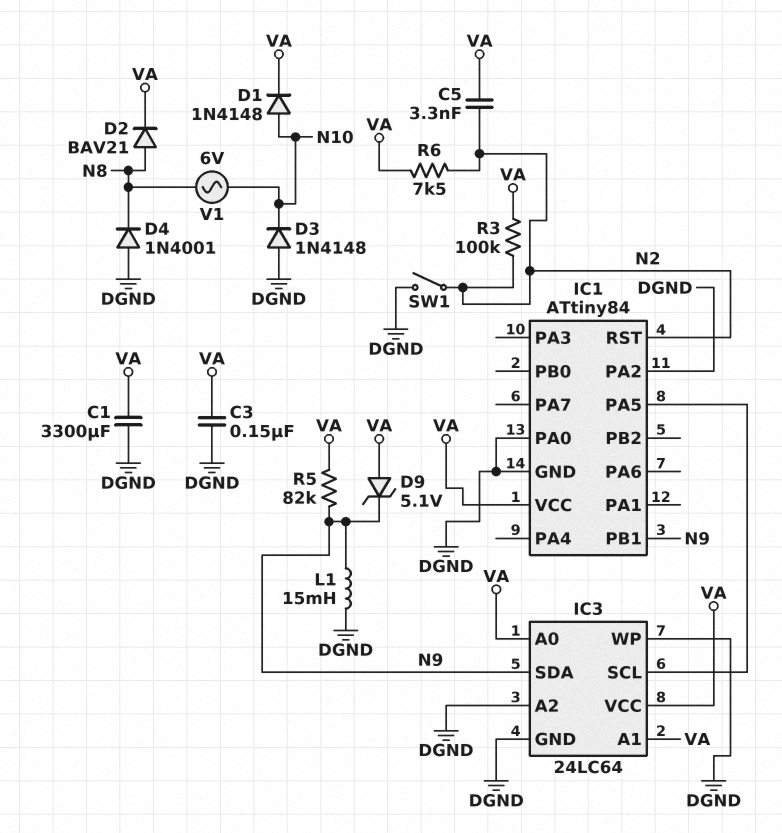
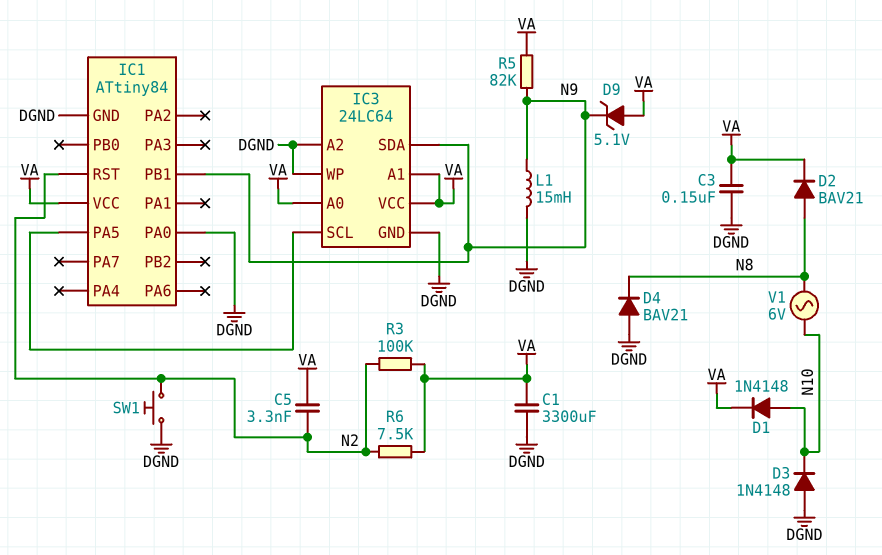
D4: diode 1N4001 (A DGND, K N8) -> diode BAV21 (A DGND, K N8)
IC1 pin PA2: DGND -> none
SW1: switch (DGND, N2) -> button (DGND, N2)

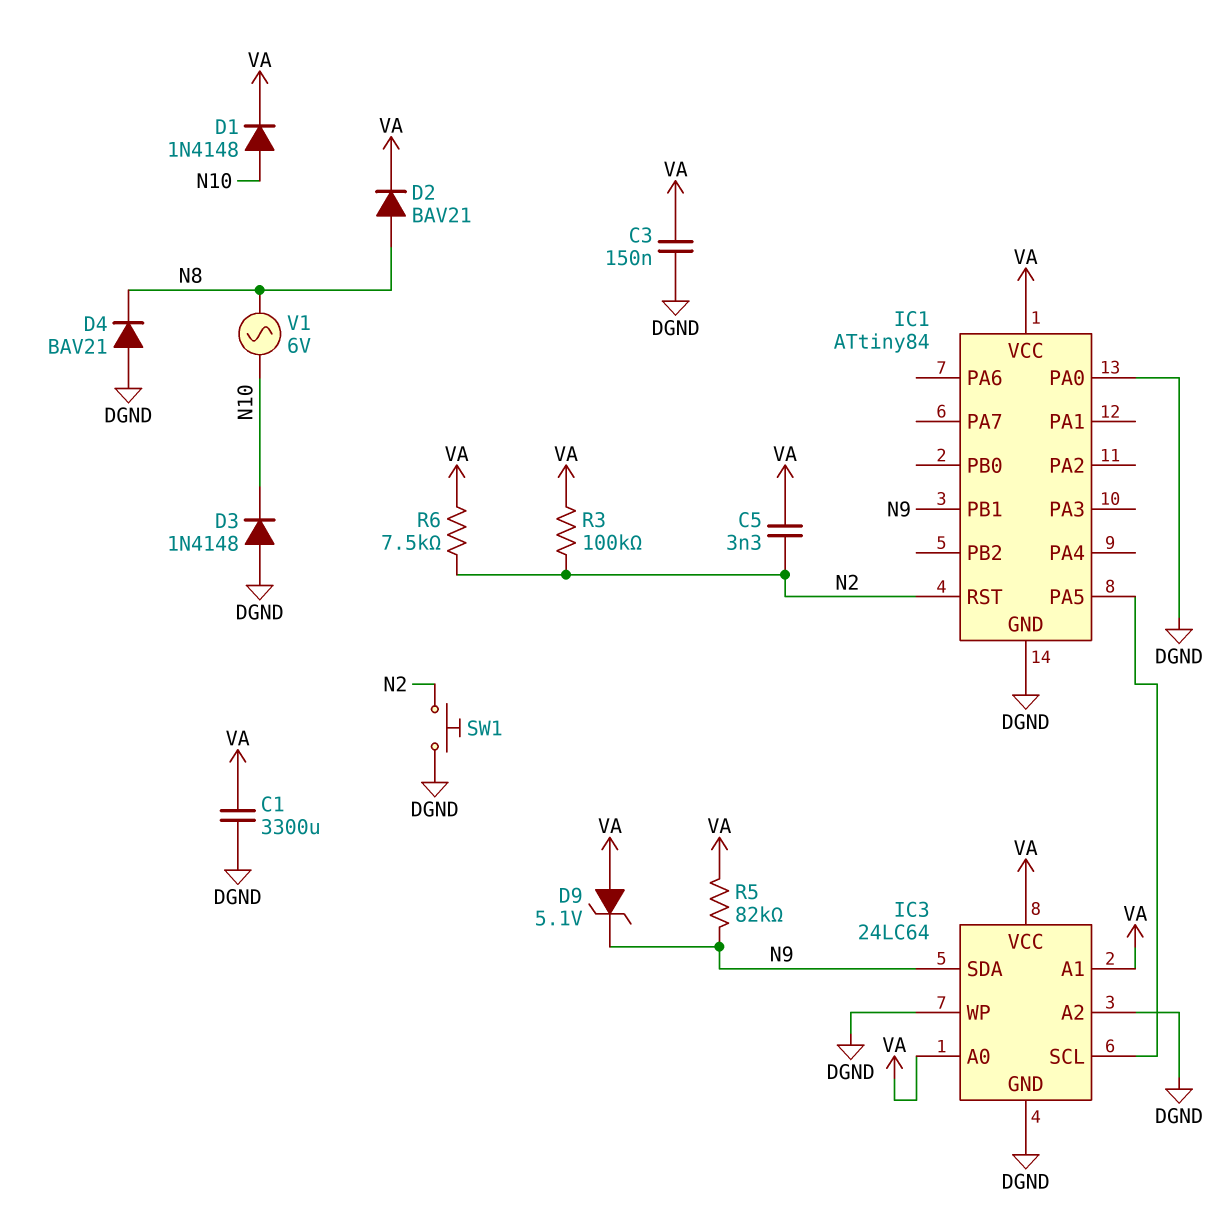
L1: 15mH (DGND, N9) -> none

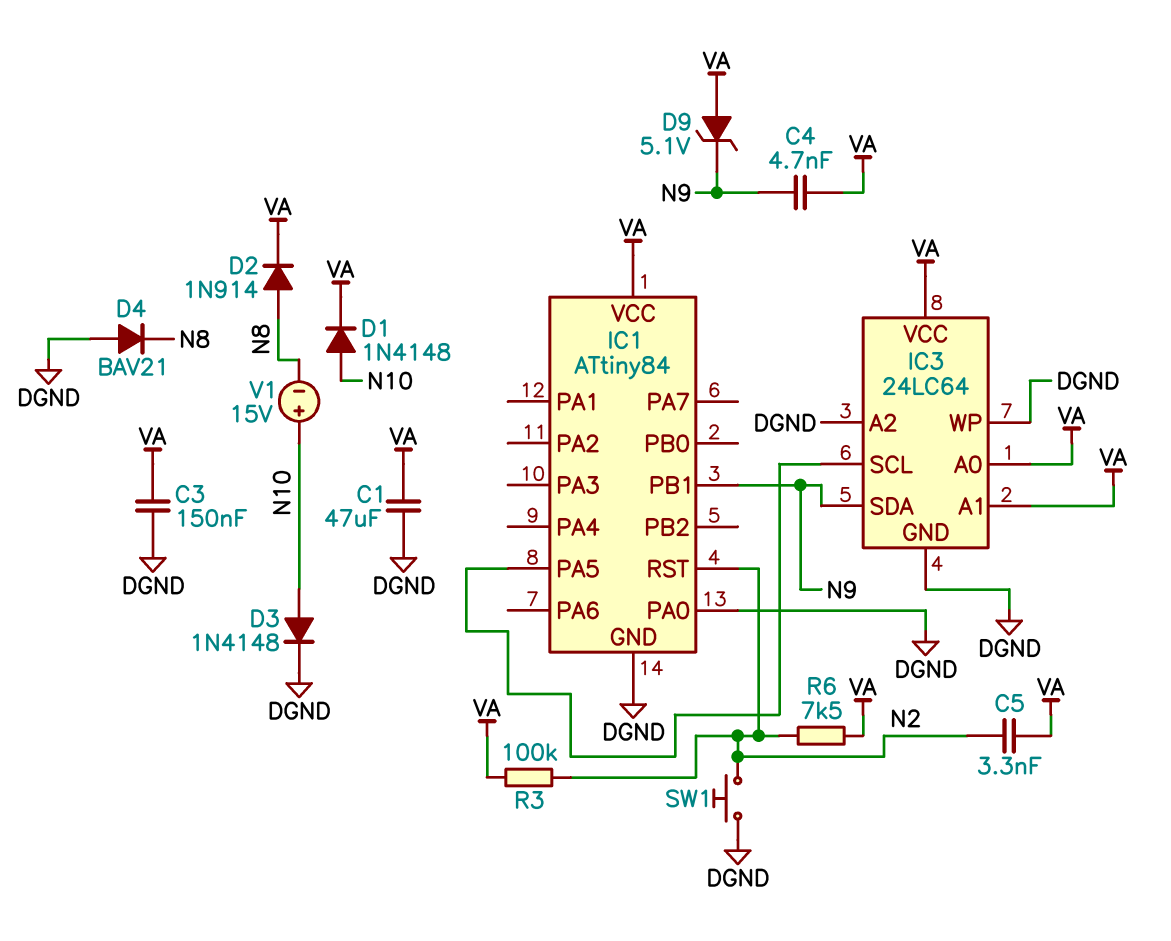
C1: 3300uF (DGND, VA) -> 47uF (DGND, VA)
C4: none -> 4.7nF (N9, VA)
D2: diode BAV21 (A N8, K VA) -> diode 1N914 (A N8, K VA)
D3: diode 1N4148 (A DGND, K N10) -> diode 1N4148 (A N10, K DGND)
R5: 82k (N9, VA) -> none
V1: AC 6V (N8, N10) -> 15V (plus N10, minus N8)

